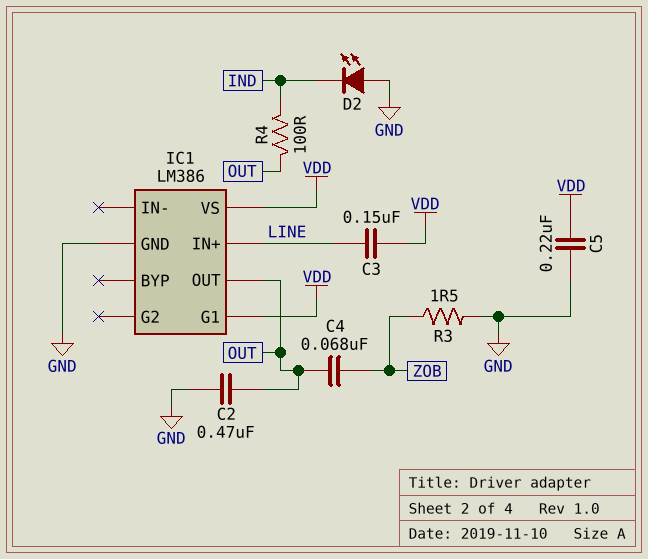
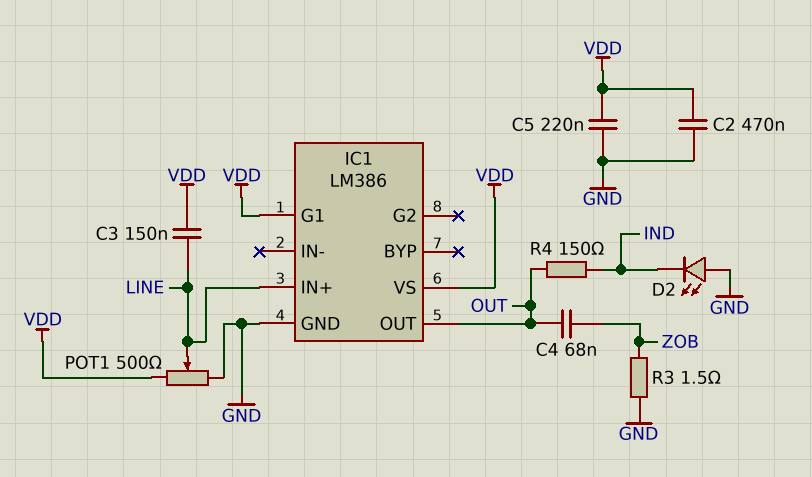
C2: 470nF (GND, OUT) -> 470nF (GND, VDD)
POT1: none -> 500 (GND, VDD, wiper LINE)
R4: 100 (IND, OUT) -> 150 (IND, OUT)

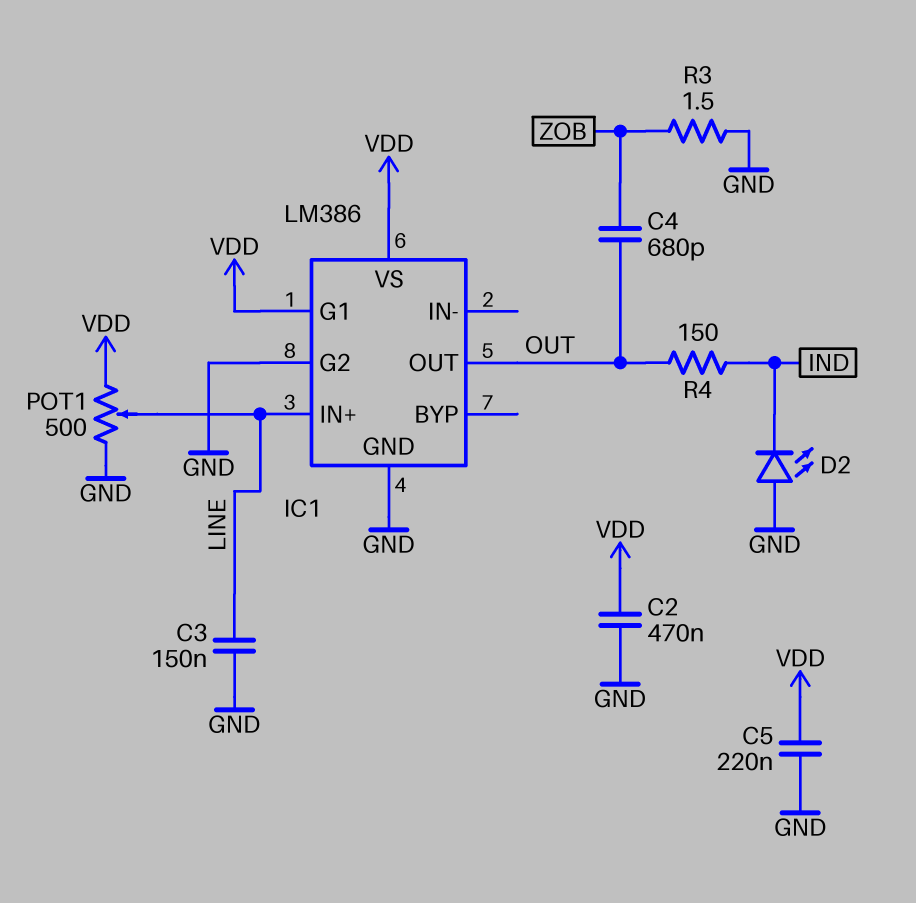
C3: 150nF (LINE, VDD) -> 150nF (GND, LINE)
C4: 68nF (OUT, ZOB) -> 680pF (OUT, ZOB)
IC1 pin G2: none -> GND

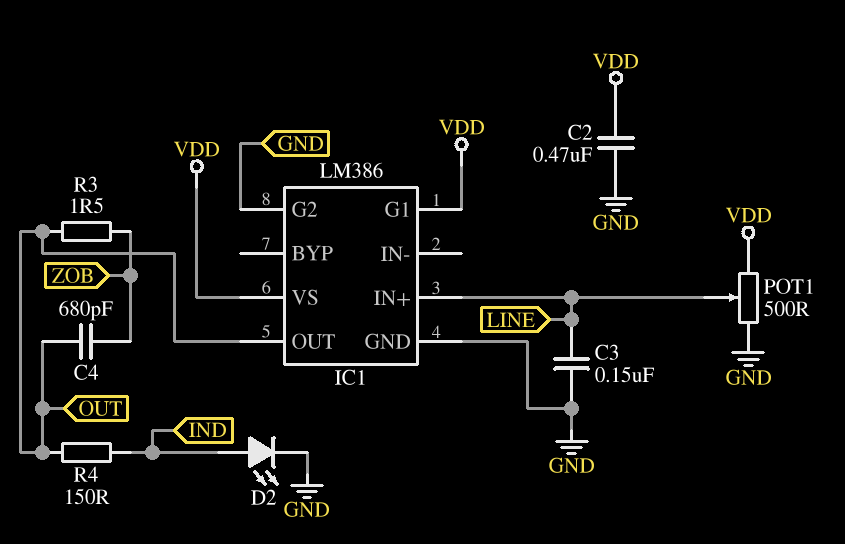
C5: 220nF (GND, VDD) -> none
D2: LED (A GND, K IND) -> LED (A IND, K GND)
R3: 1.5 (GND, ZOB) -> 1.5 (OUT, ZOB)

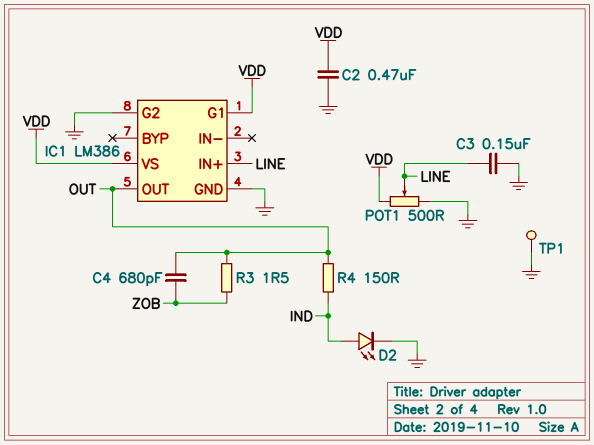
TP1: none -> test point (GND)

